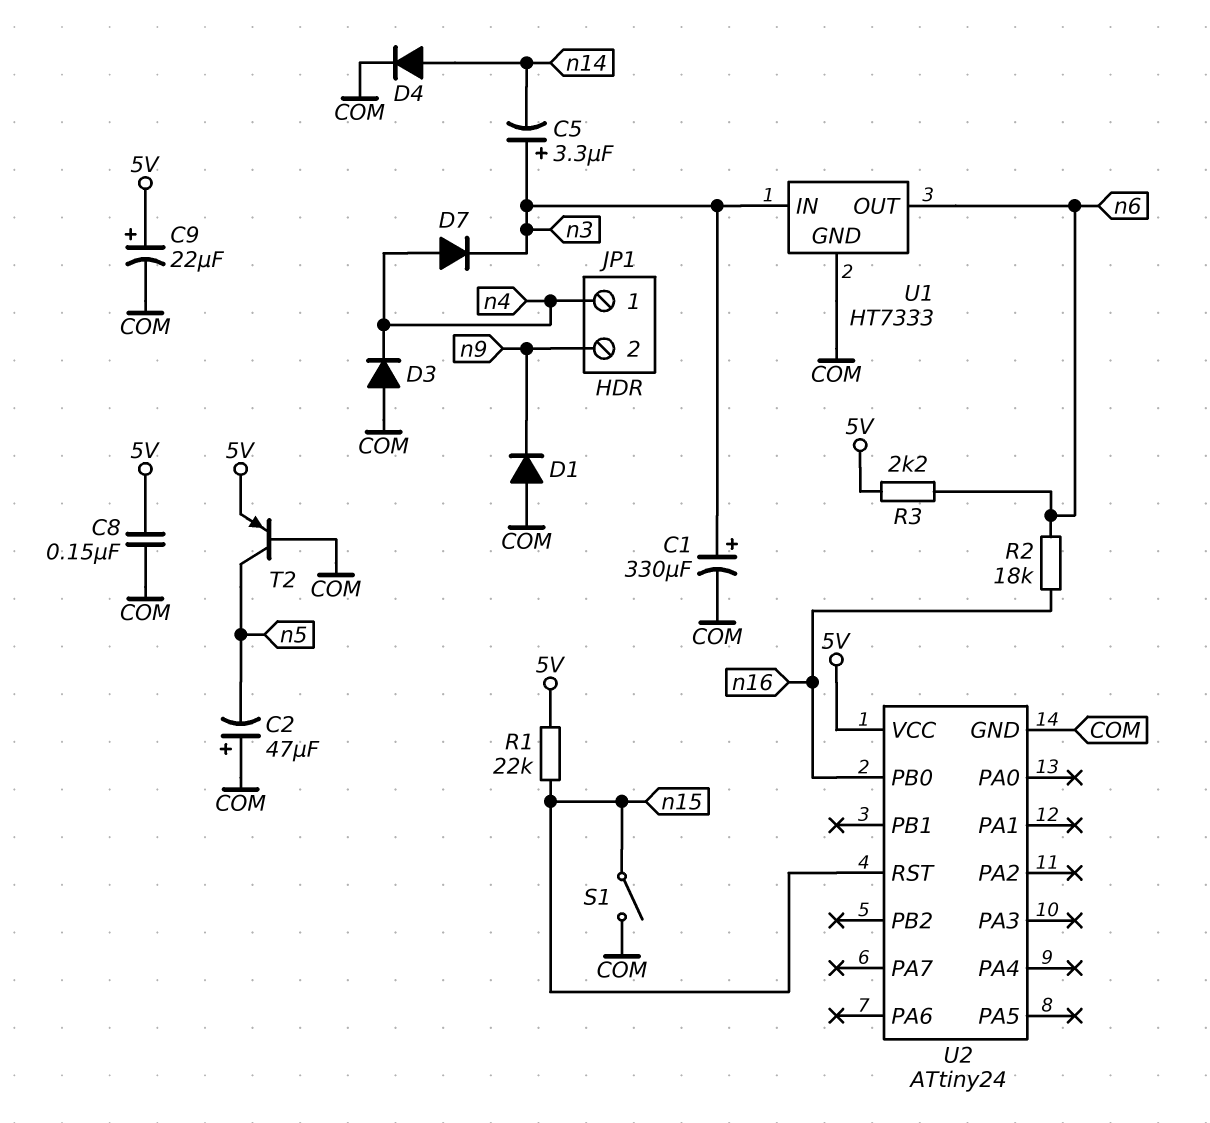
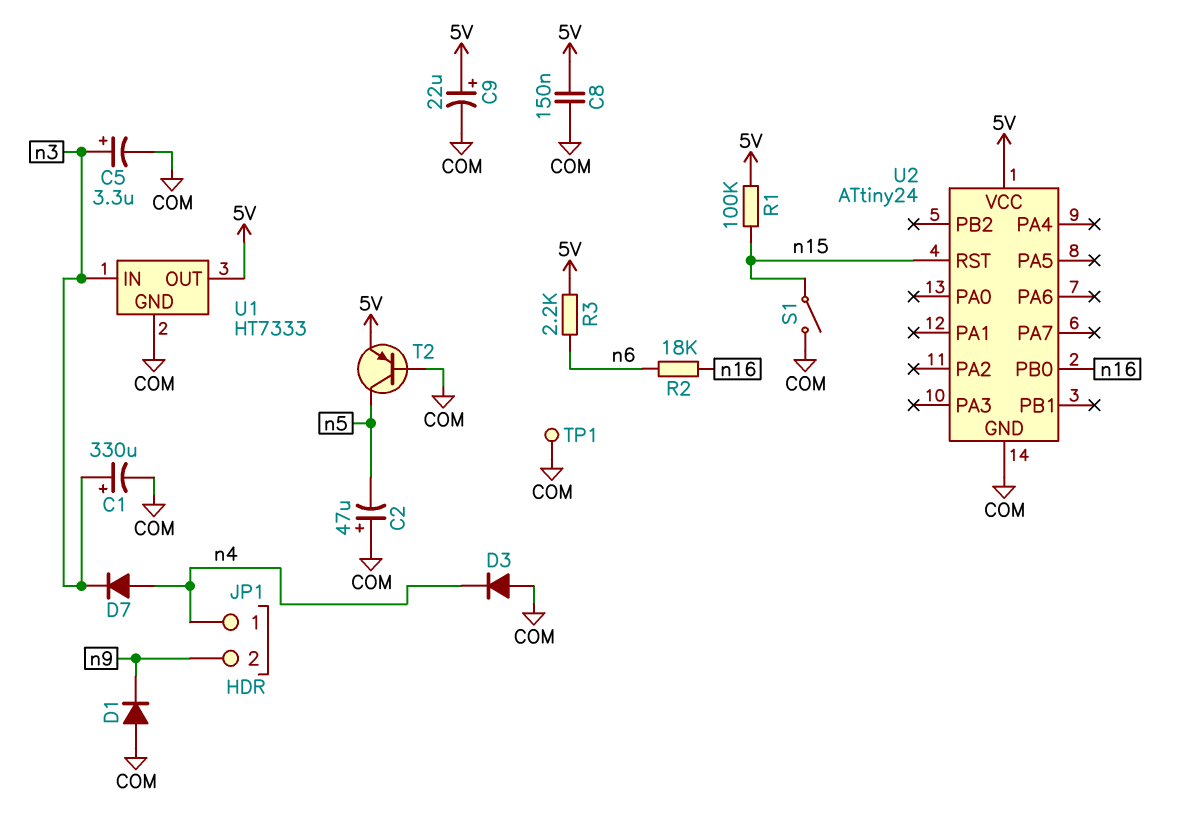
C5: 3.3uF (plus n3, minus n14) -> 3.3uF (plus n3, minus COM)
D4: diode (A n14, K COM) -> none
R1: 22k (5V, n15) -> 100k (5V, n15)
TP1: none -> test point (COM)
U1 pin OUT: n6 -> 5V

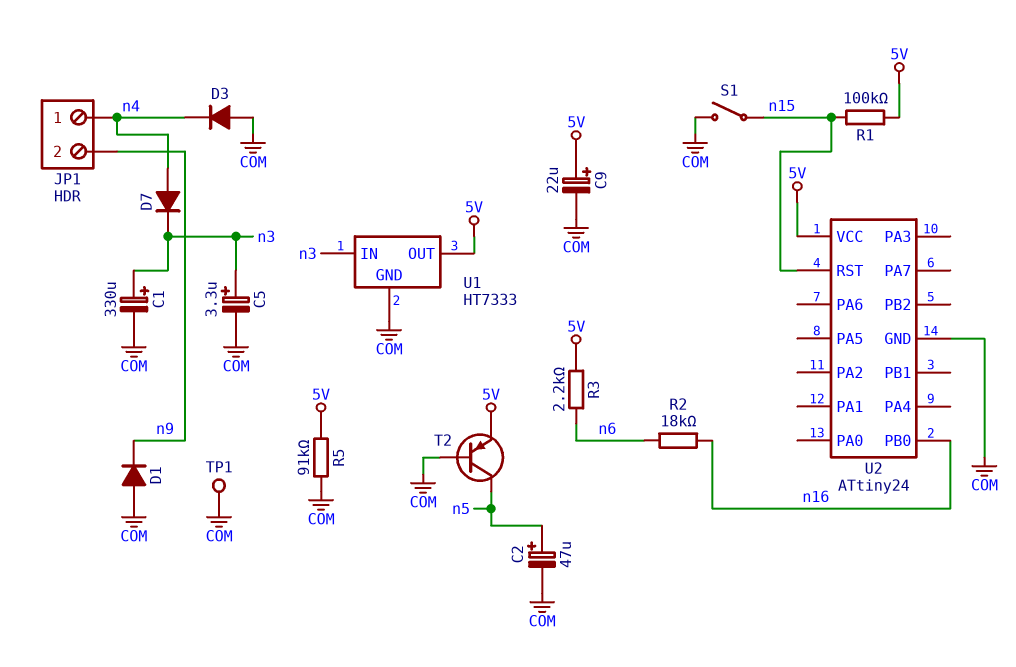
C2: 47uF (plus COM, minus n5) -> 47uF (plus n5, minus COM)
C8: 150nF (5V, COM) -> none
R5: none -> 91k (5V, COM)

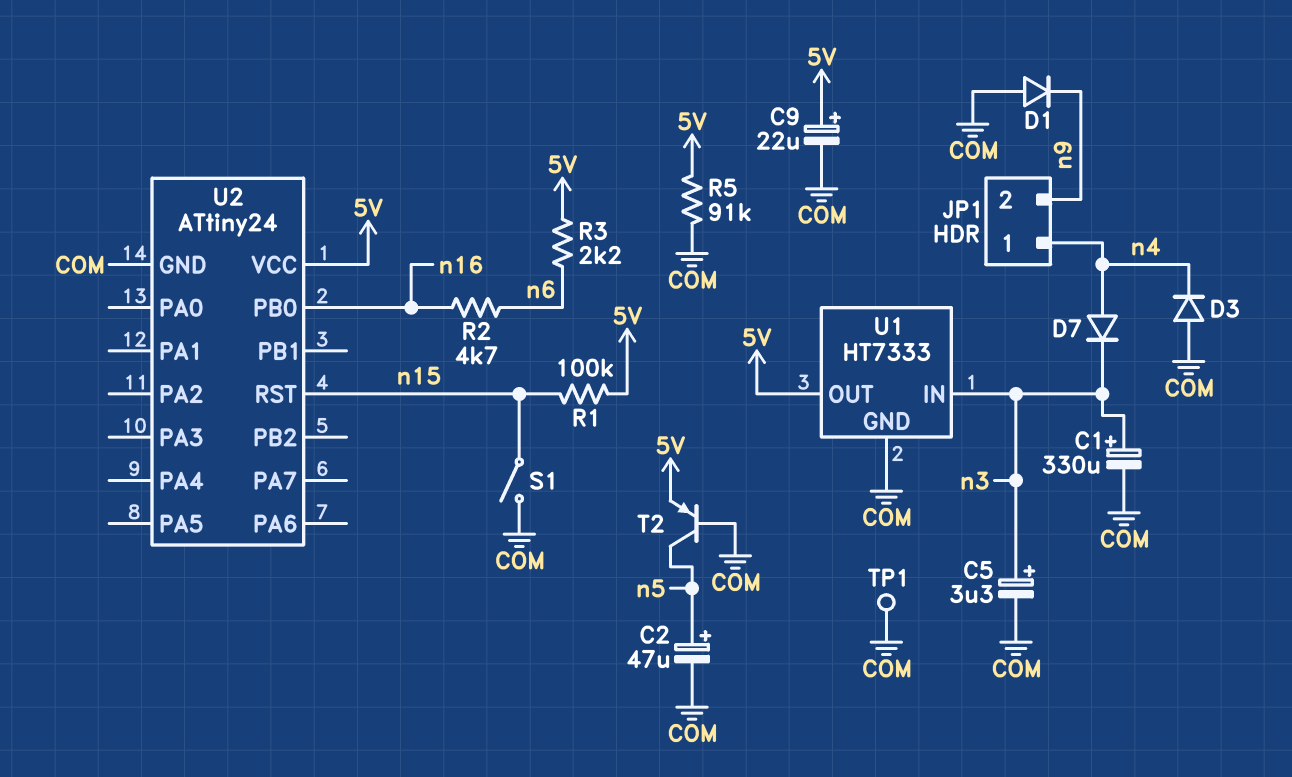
R2: 18k (n6, n16) -> 4.7k (n6, n16)

